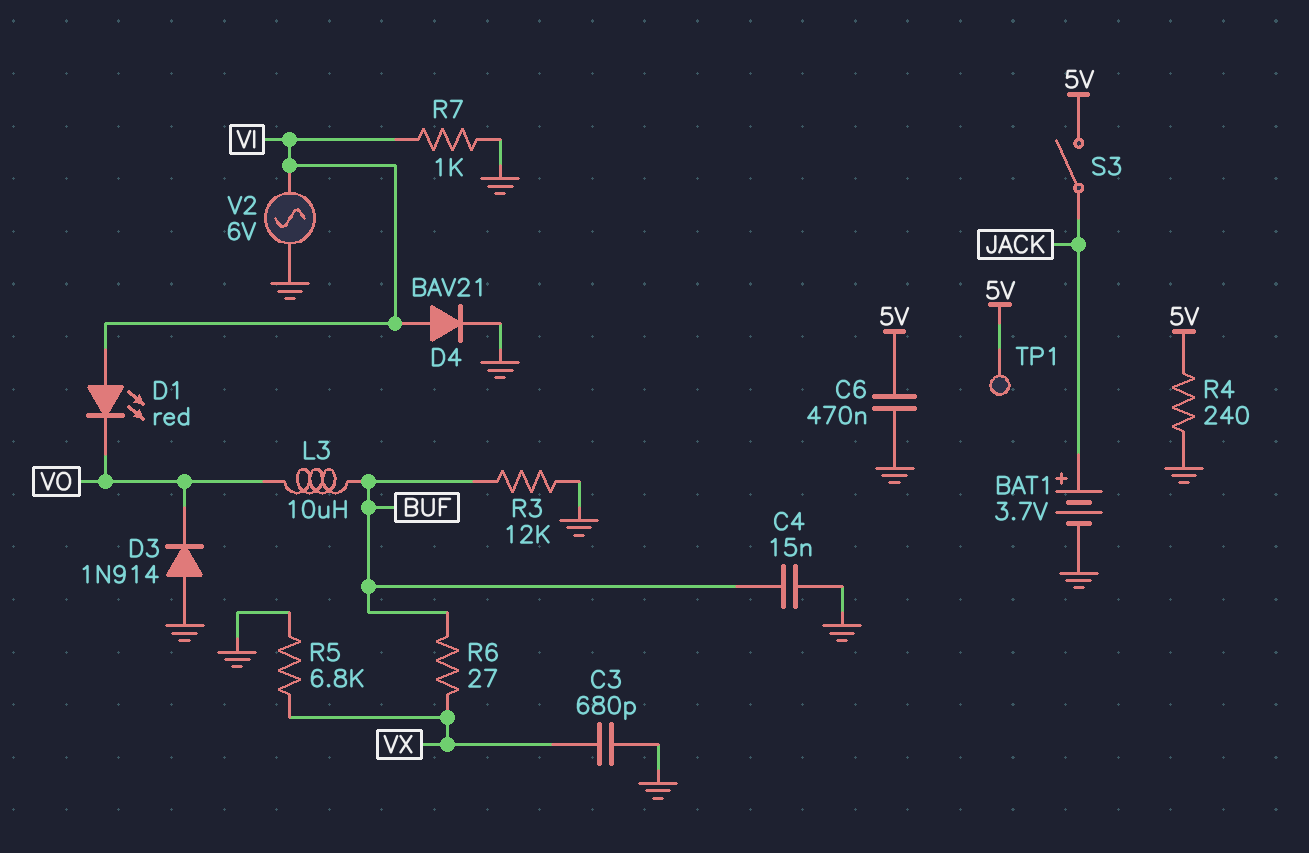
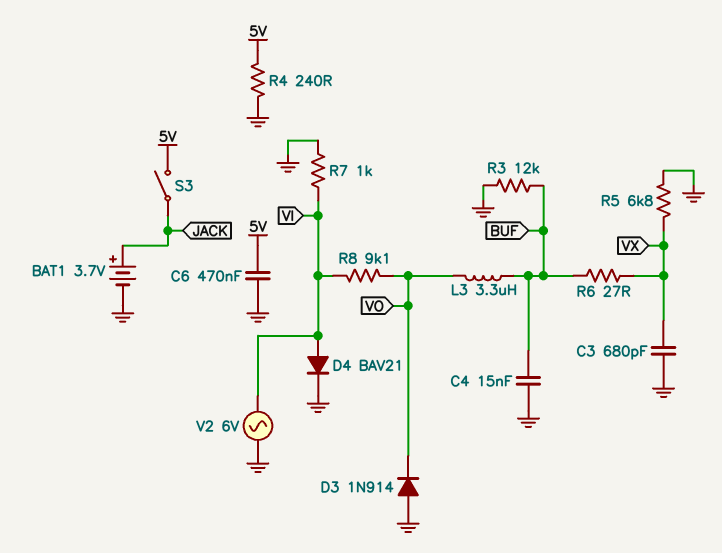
D1: LED red (A VI, K VO) -> none
L3: 10uH (BUF, VO) -> 3.3uH (BUF, VO)
R8: none -> 9.1k (VI, VO)
TP1: test point (5V) -> none

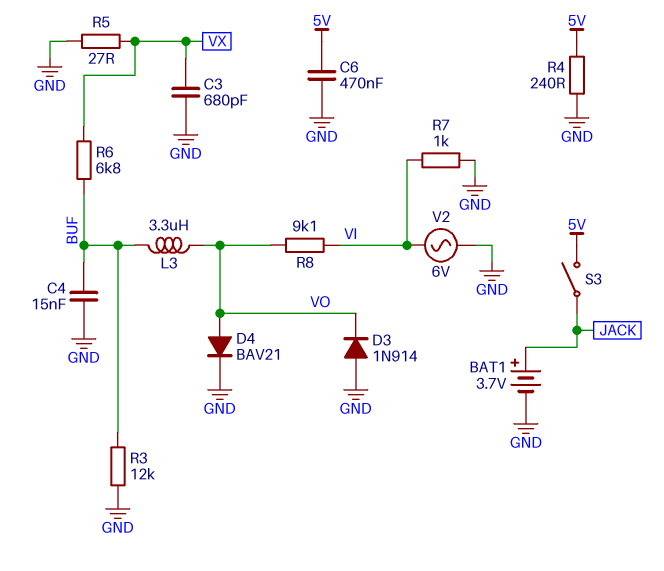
D4: diode BAV21 (A VI, K GND) -> diode BAV21 (A VO, K GND)
R5: 6.8k (GND, VX) -> 27 (GND, VX)
R6: 27 (BUF, VX) -> 6.8k (BUF, VX)

